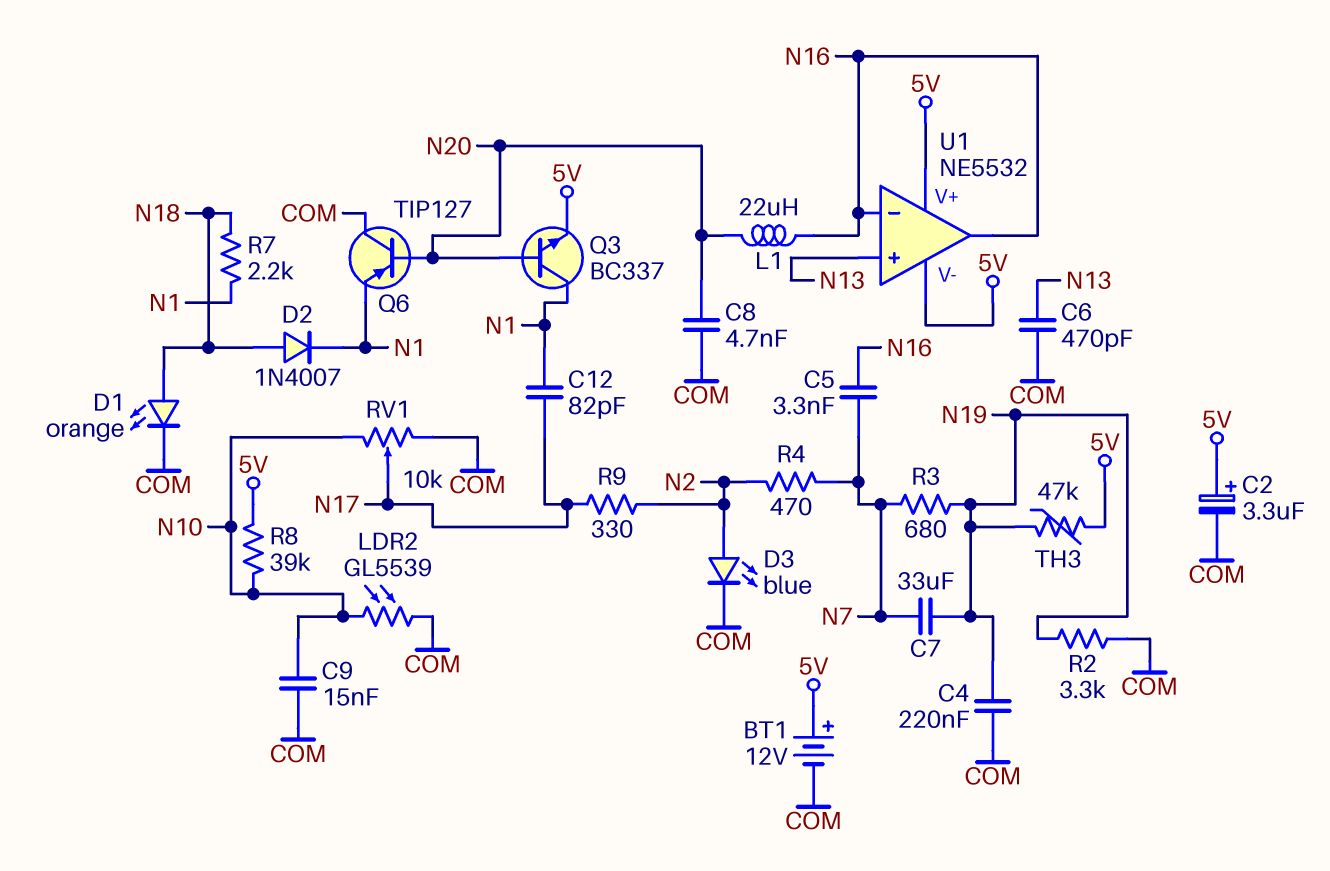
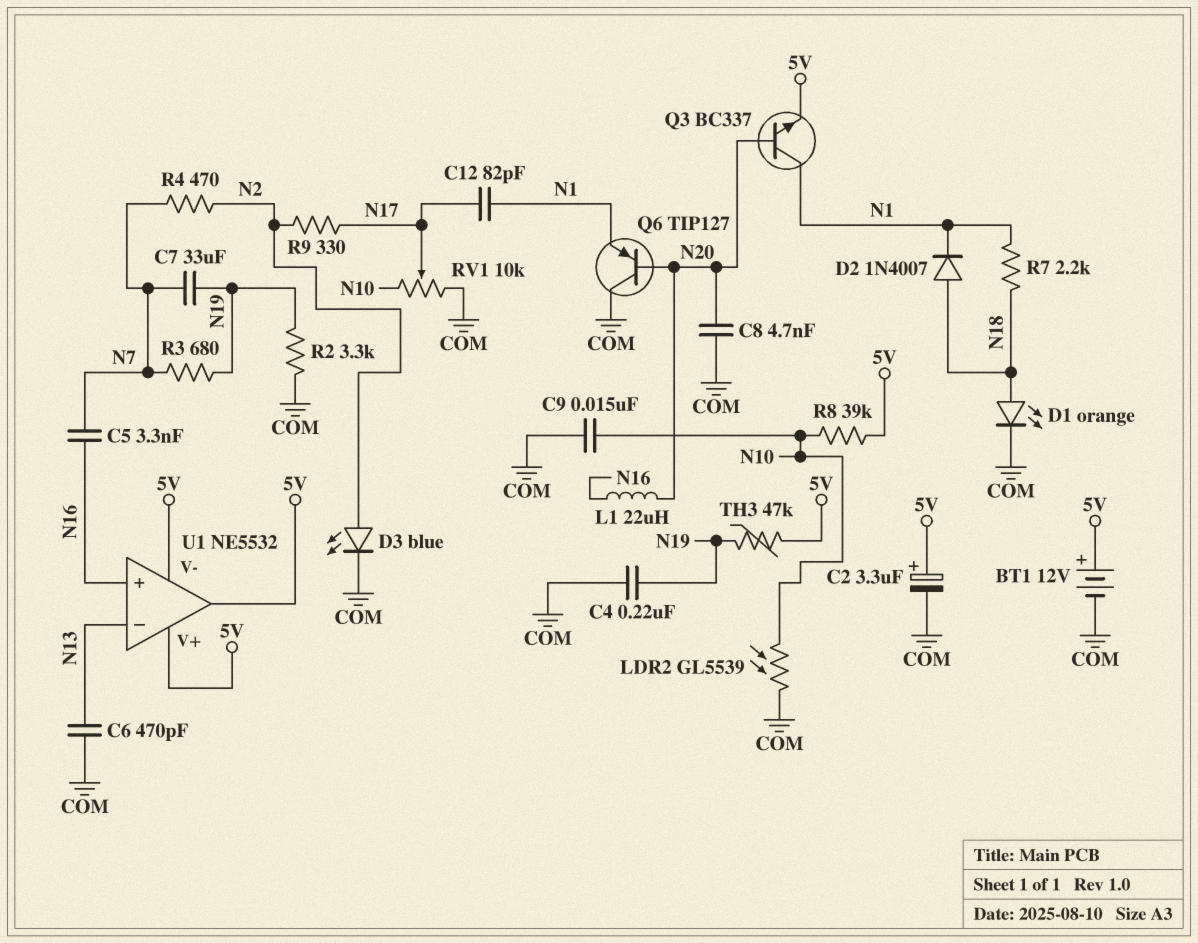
U1 pin in+: N13 -> N16
U1 pin in-: N16 -> N13
U1 pin out: N16 -> 5V

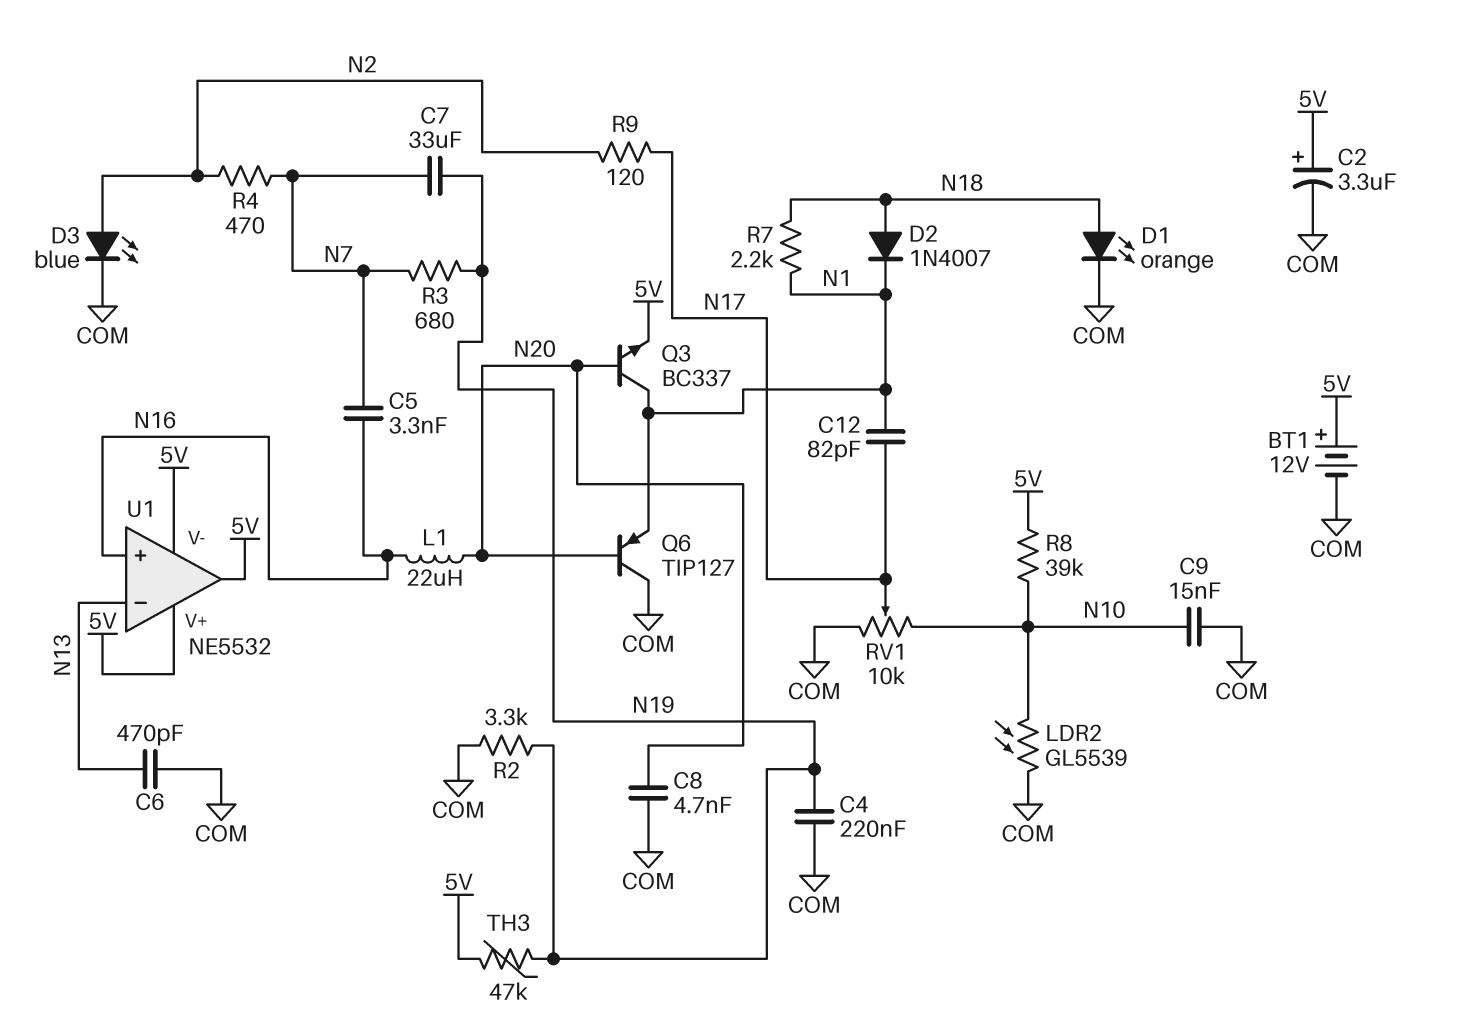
R9: 330 (N2, N17) -> 120 (N2, N17)

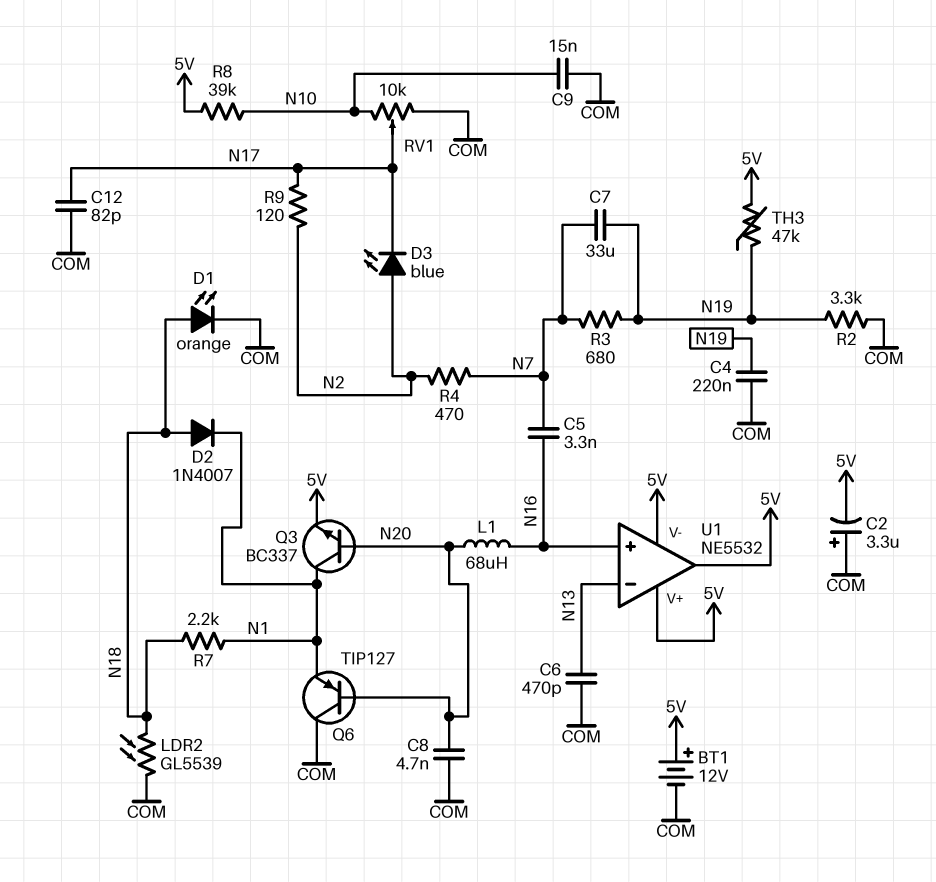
C2: 3.3uF (plus 5V, minus COM) -> 3.3uF (plus COM, minus 5V)
C12: 82pF (N1, N17) -> 82pF (COM, N17)
D3: LED blue (A N2, K COM) -> LED blue (A N2, K N17)
L1: 22uH (N16, N20) -> 68uH (N16, N20)
LDR2: GL5539 (COM, N10) -> GL5539 (COM, N18)

